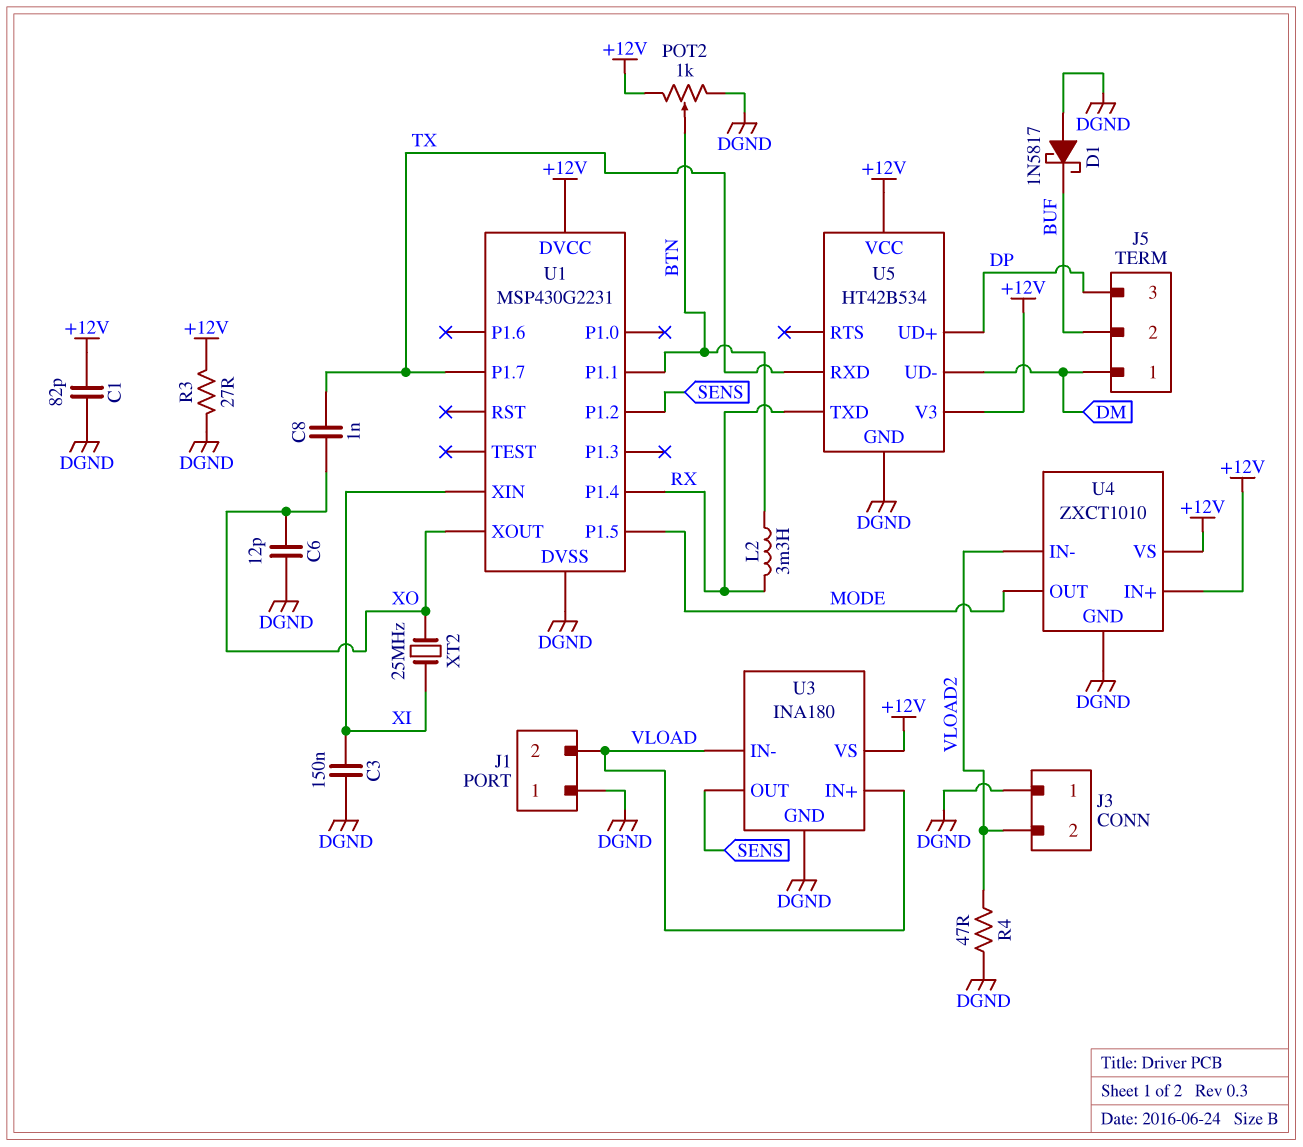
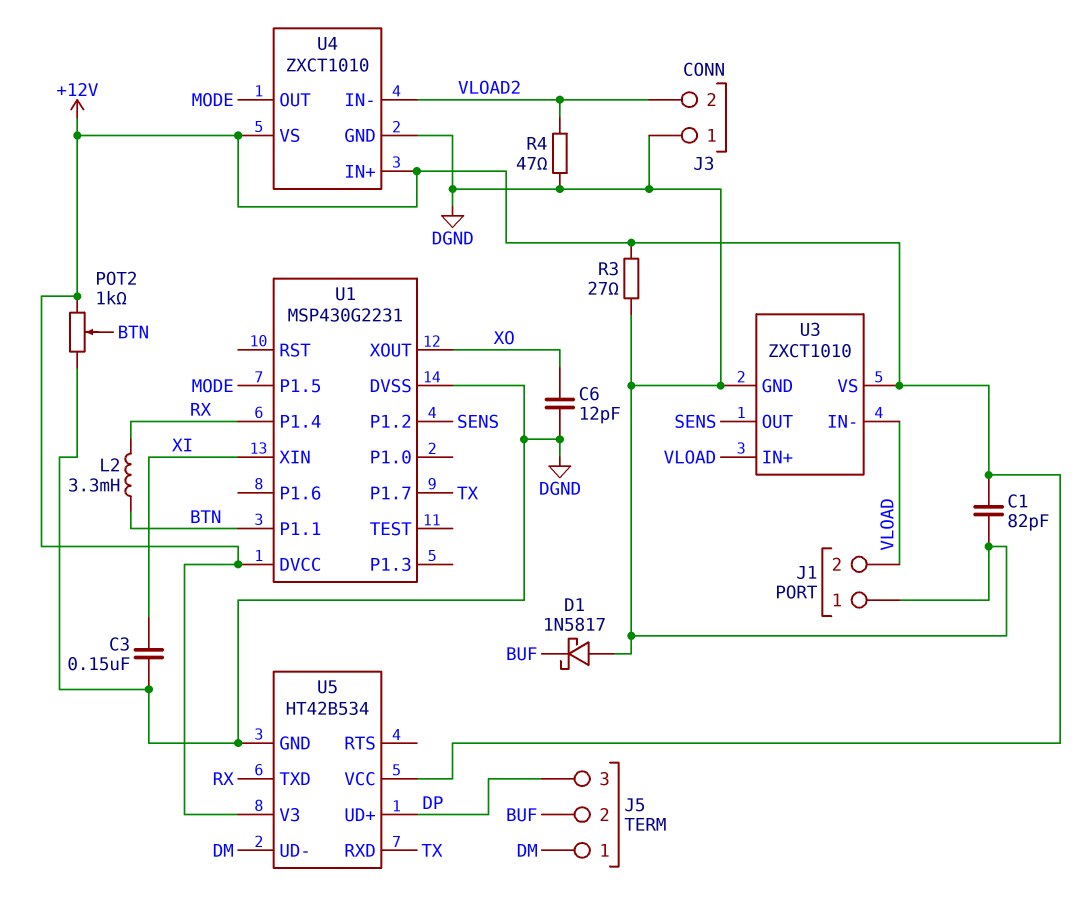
C8: 1nF (TX, XO) -> none
U3: INA180 -> ZXCT1010
XT2: 25MHz (XI, XO) -> none

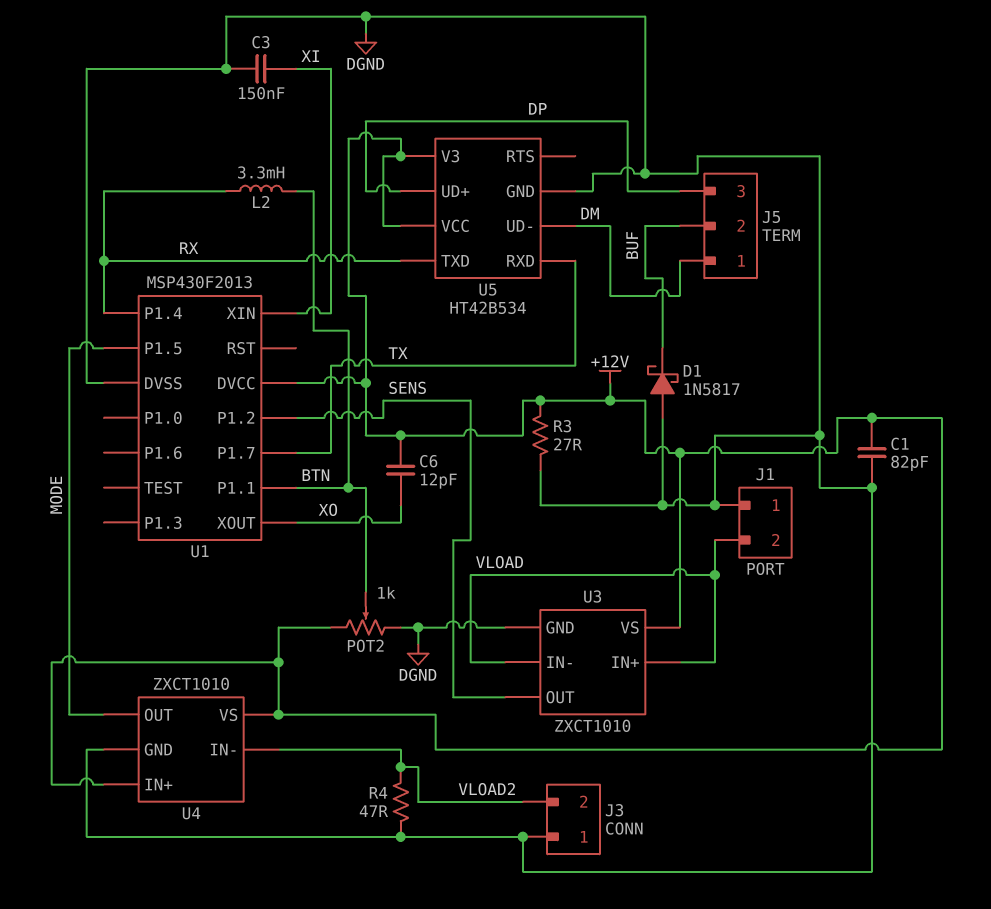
C6: 12pF (DGND, XO) -> 12pF (+12V, XO)
U1: MSP430G2231 -> MSP430F2013

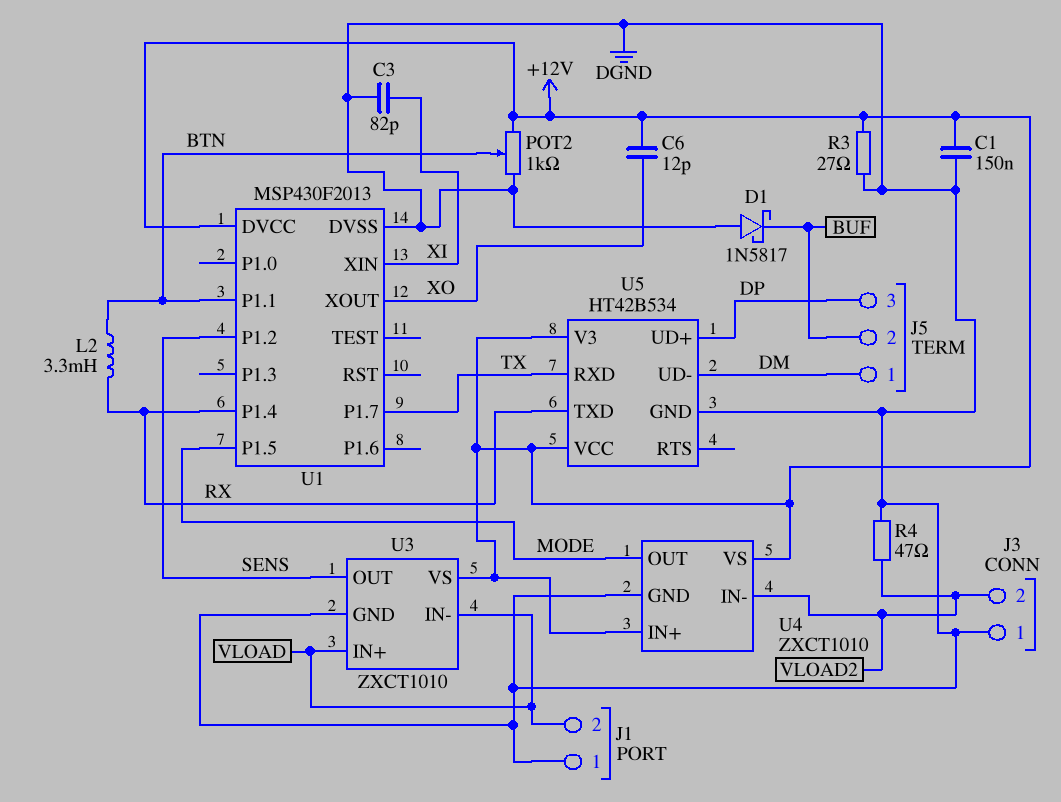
C1: 82pF (+12V, DGND) -> 150nF (+12V, DGND)
C3: 150nF (DGND, XI) -> 82pF (DGND, XI)

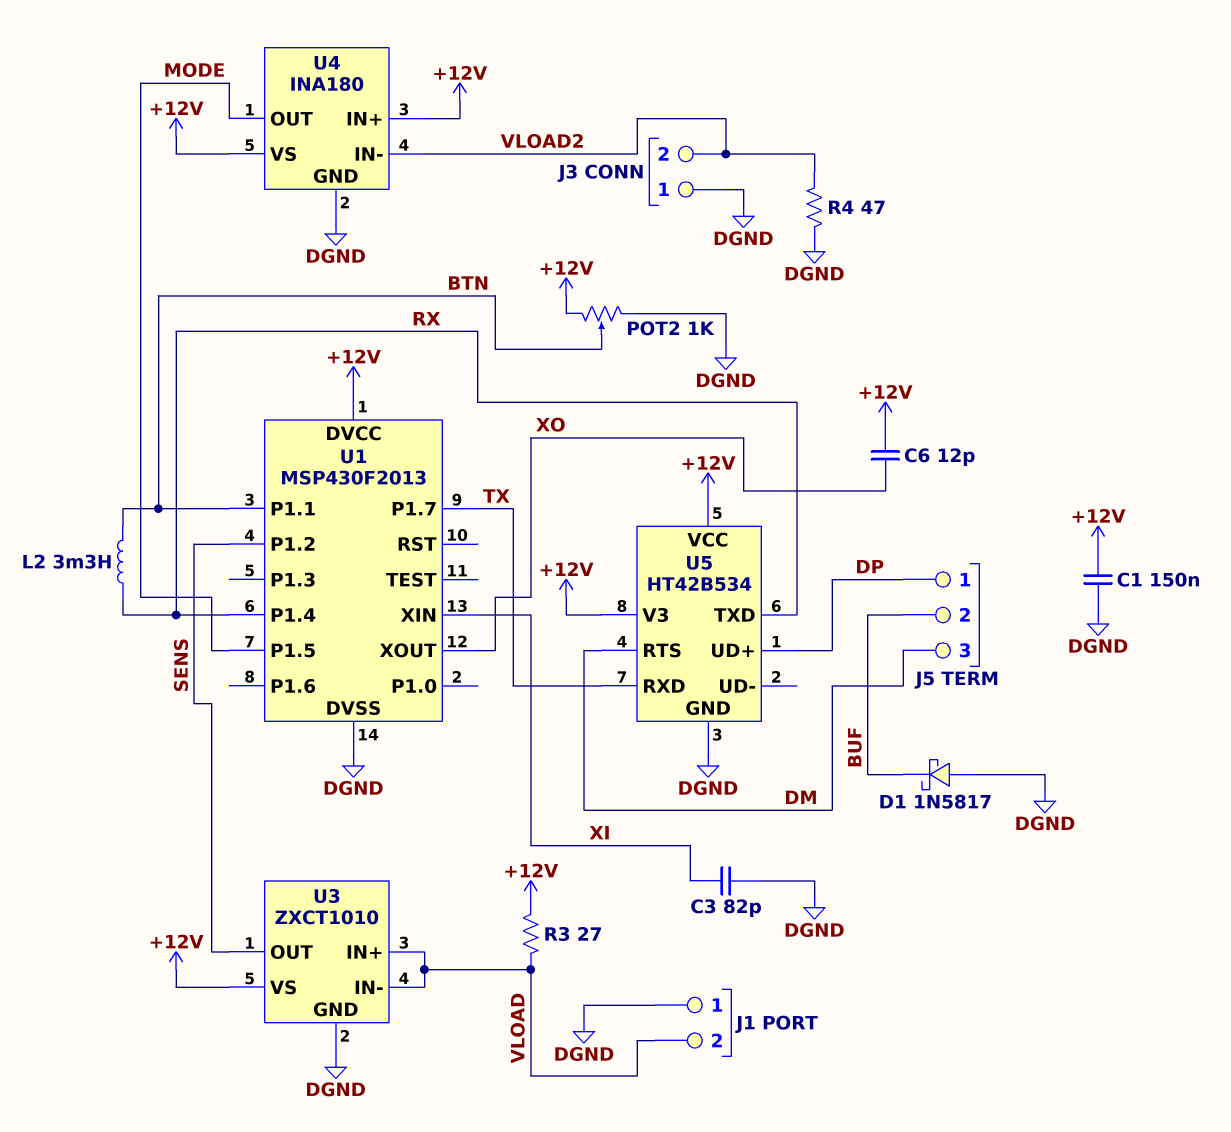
J5 pin 1: DM -> DP
J5 pin 3: DP -> DM
R3: 27 (+12V, DGND) -> 27 (+12V, VLOAD)
U4: ZXCT1010 -> INA180
U5 pin RTS: none -> DM
U5 pin UD-: DM -> none

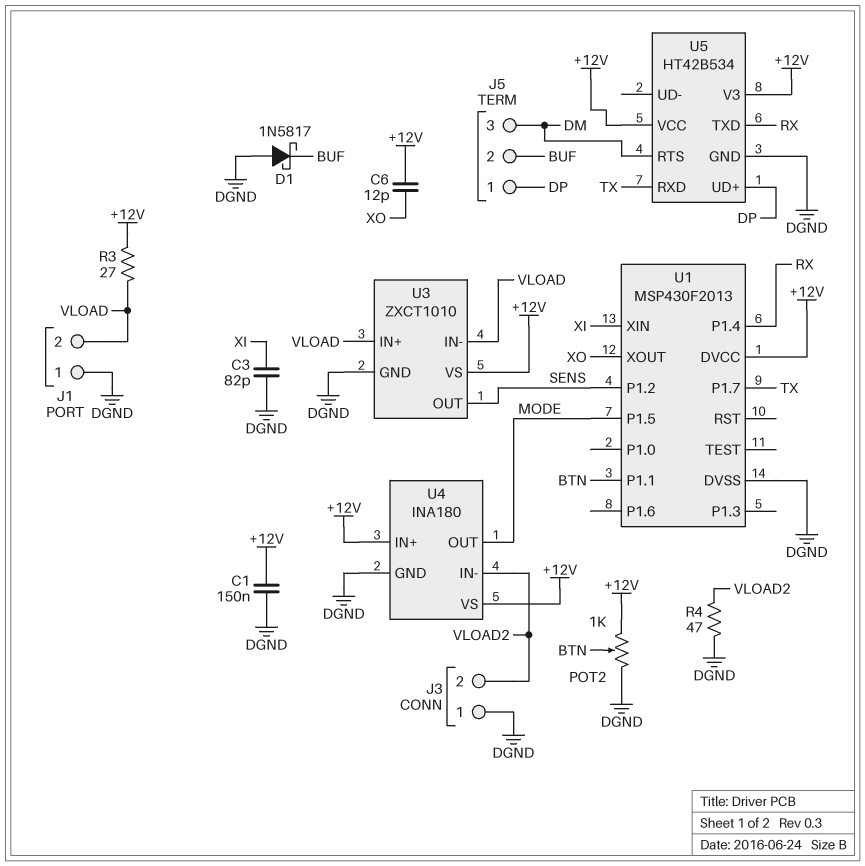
L2: 3.3mH (BTN, RX) -> none

